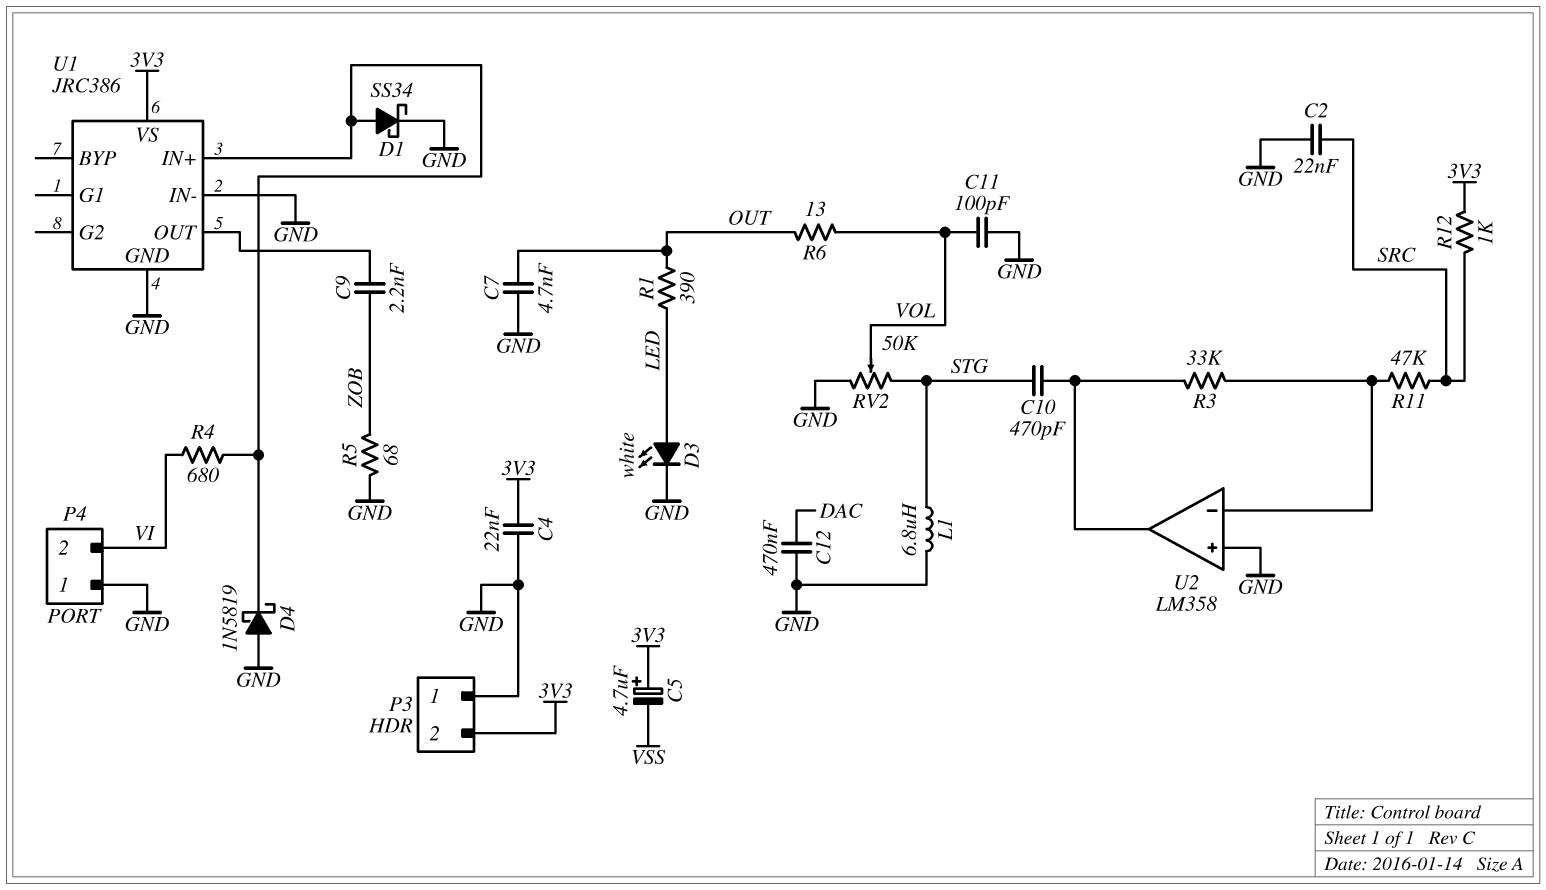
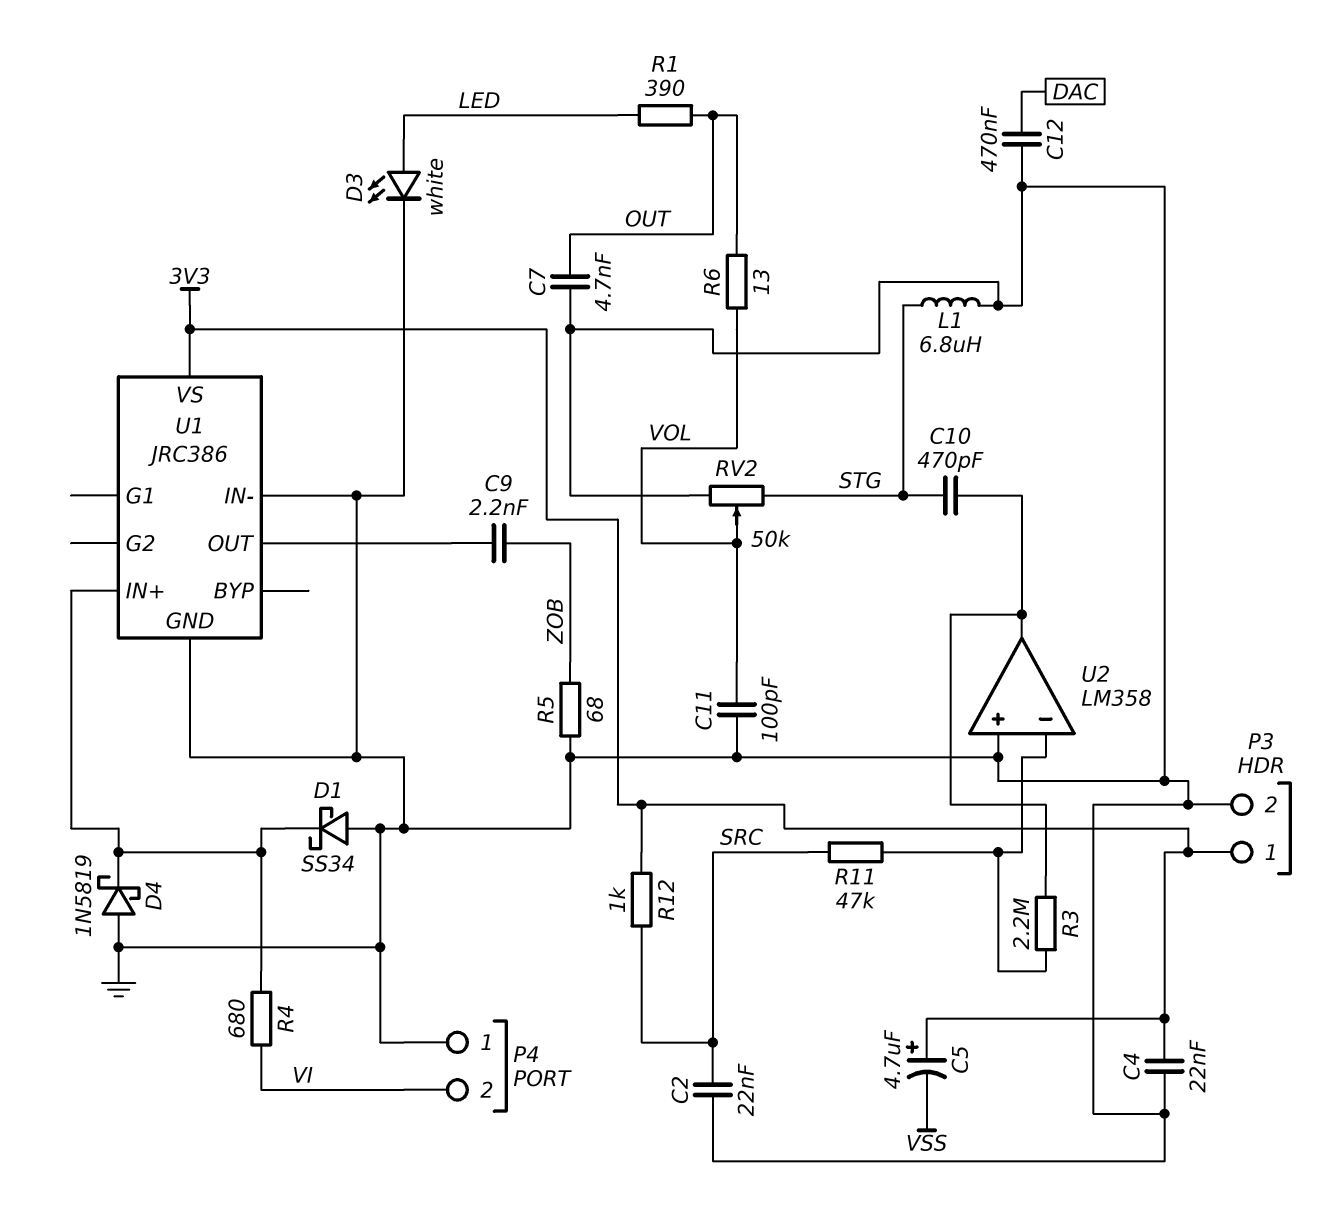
D1: schottky SS34 (A U1/IN+, K GND) -> schottky SS34 (A GND, K U1/IN+)
P3 pin 1: GND -> 3V3
P3 pin 2: 3V3 -> GND
R3: 33k (U2/in-, U2/out) -> 2.2M (U2/in-, U2/out)

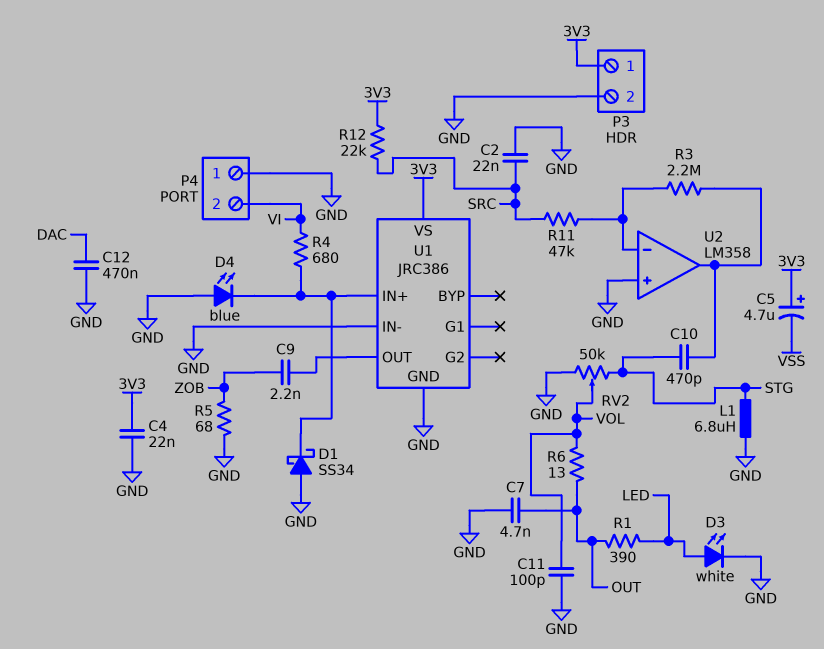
D4: schottky 1N5819 (A GND, K U1/IN+) -> LED blue (A GND, K U1/IN+)
R12: 1k (3V3, SRC) -> 22k (3V3, SRC)

